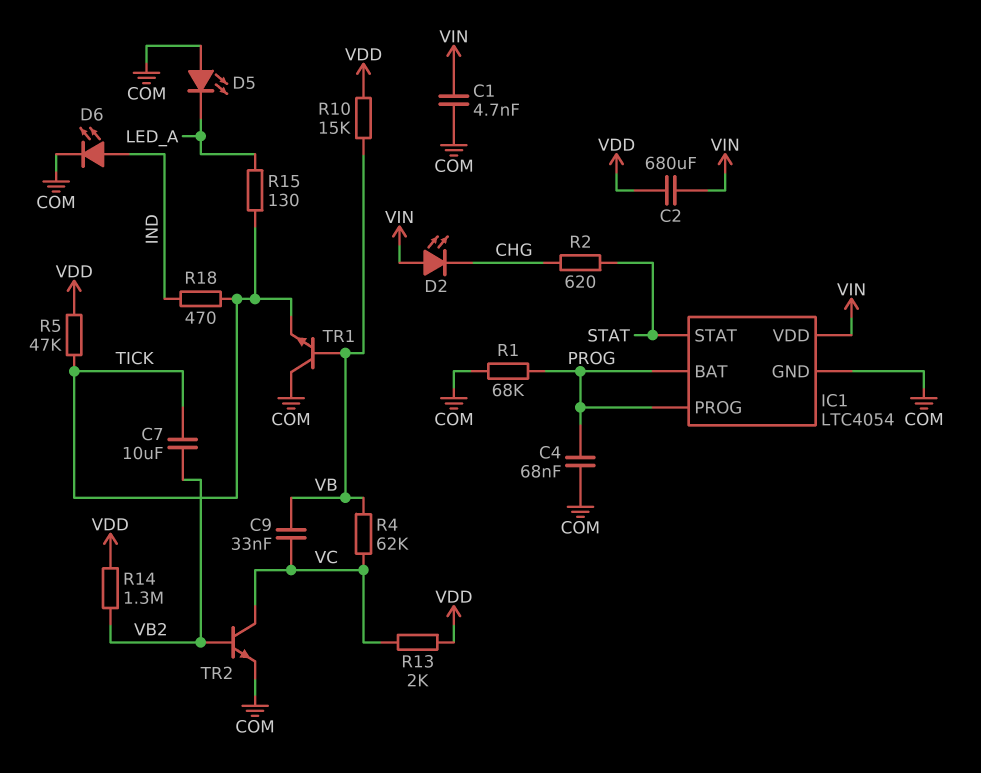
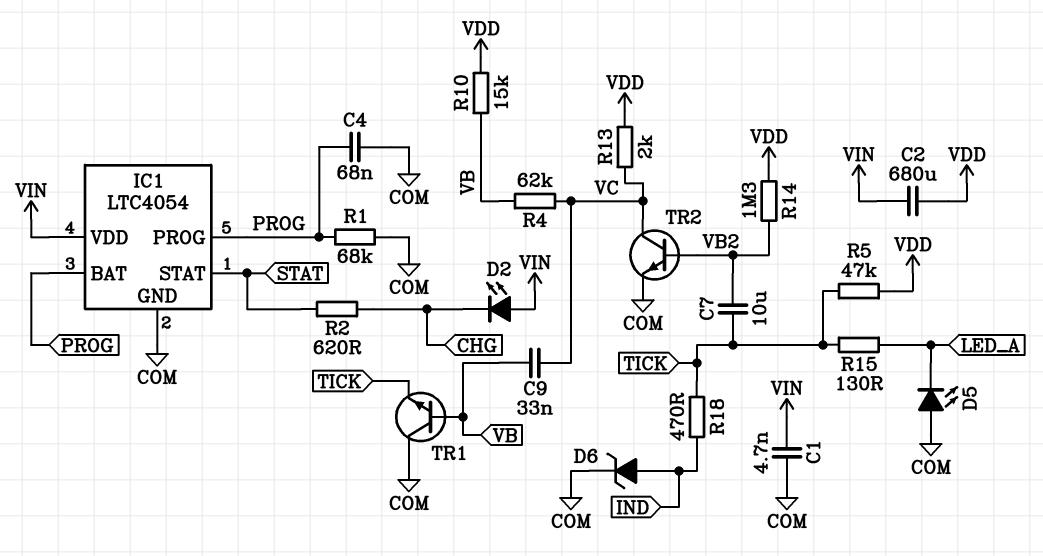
D6: LED (A IND, K COM) -> zener (A IND, K COM)

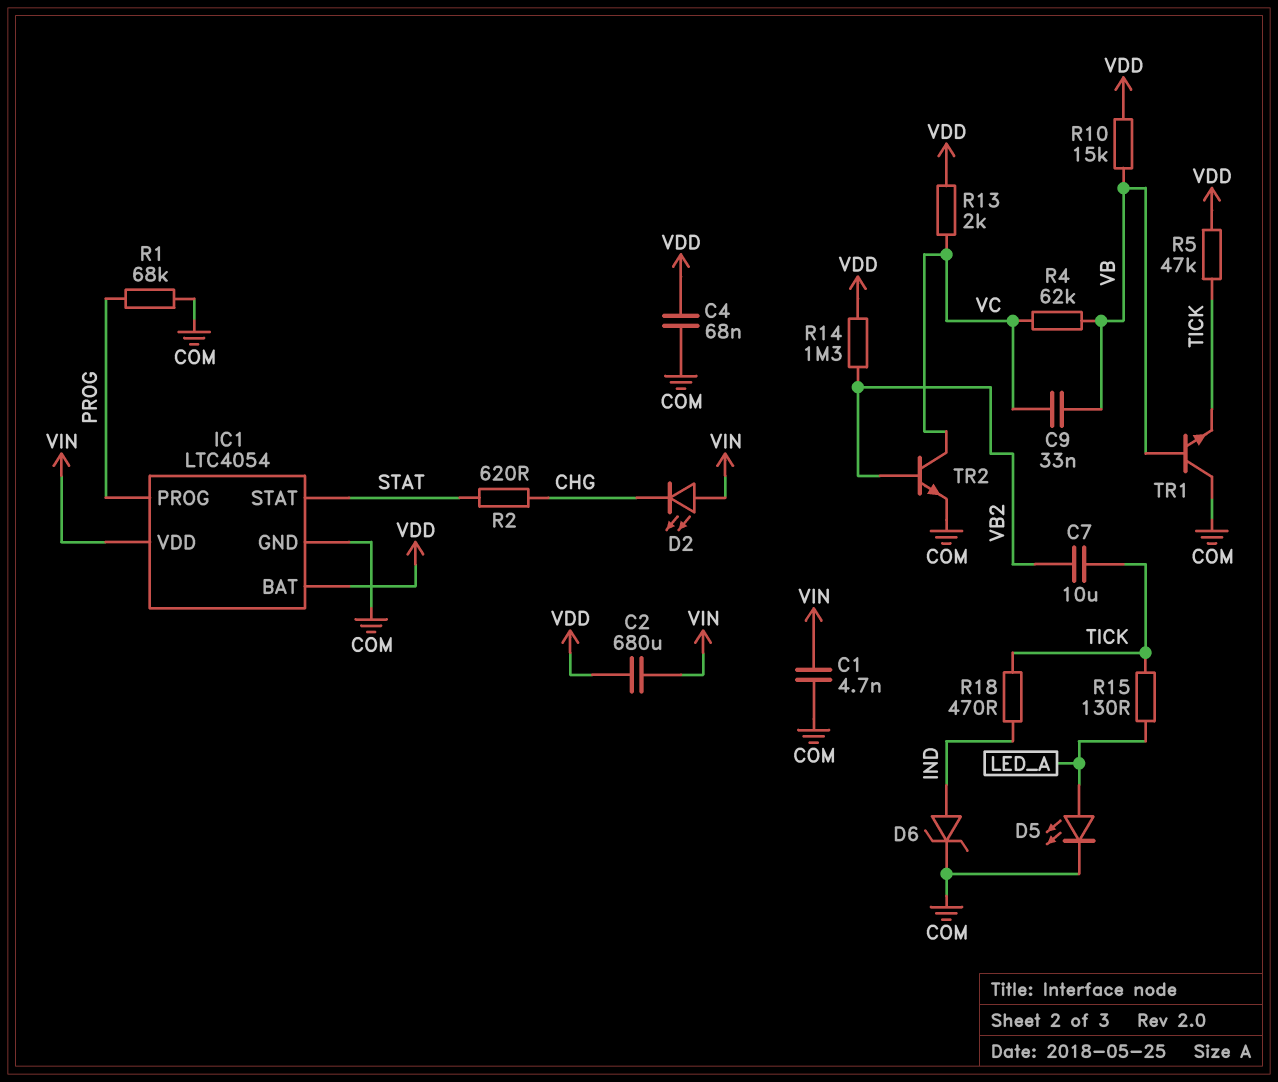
C4: 68nF (COM, PROG) -> 68nF (COM, VDD)
D5: LED (A COM, K LED_A) -> LED (A LED_A, K COM)
IC1 pin BAT: PROG -> VDD

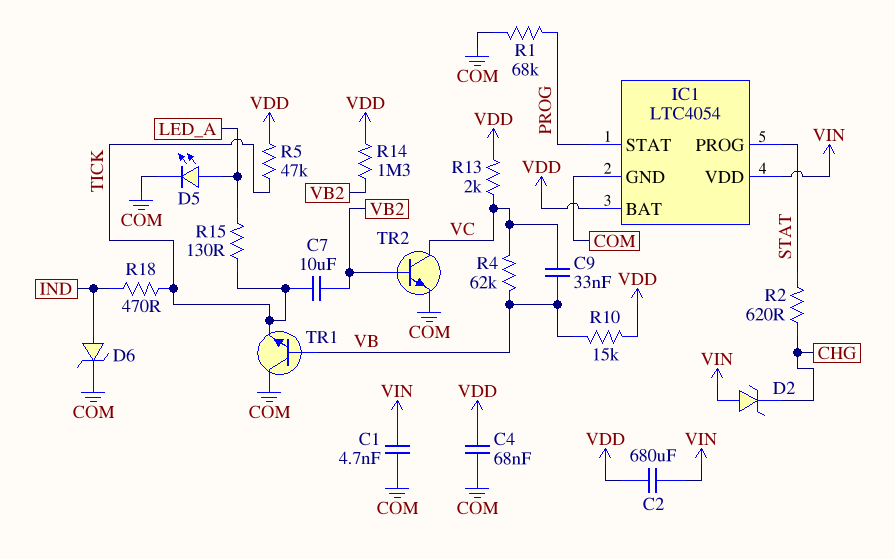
D2: LED (A VIN, K CHG) -> zener (A VIN, K CHG)
IC1 pin PROG: PROG -> STAT
IC1 pin STAT: STAT -> PROG

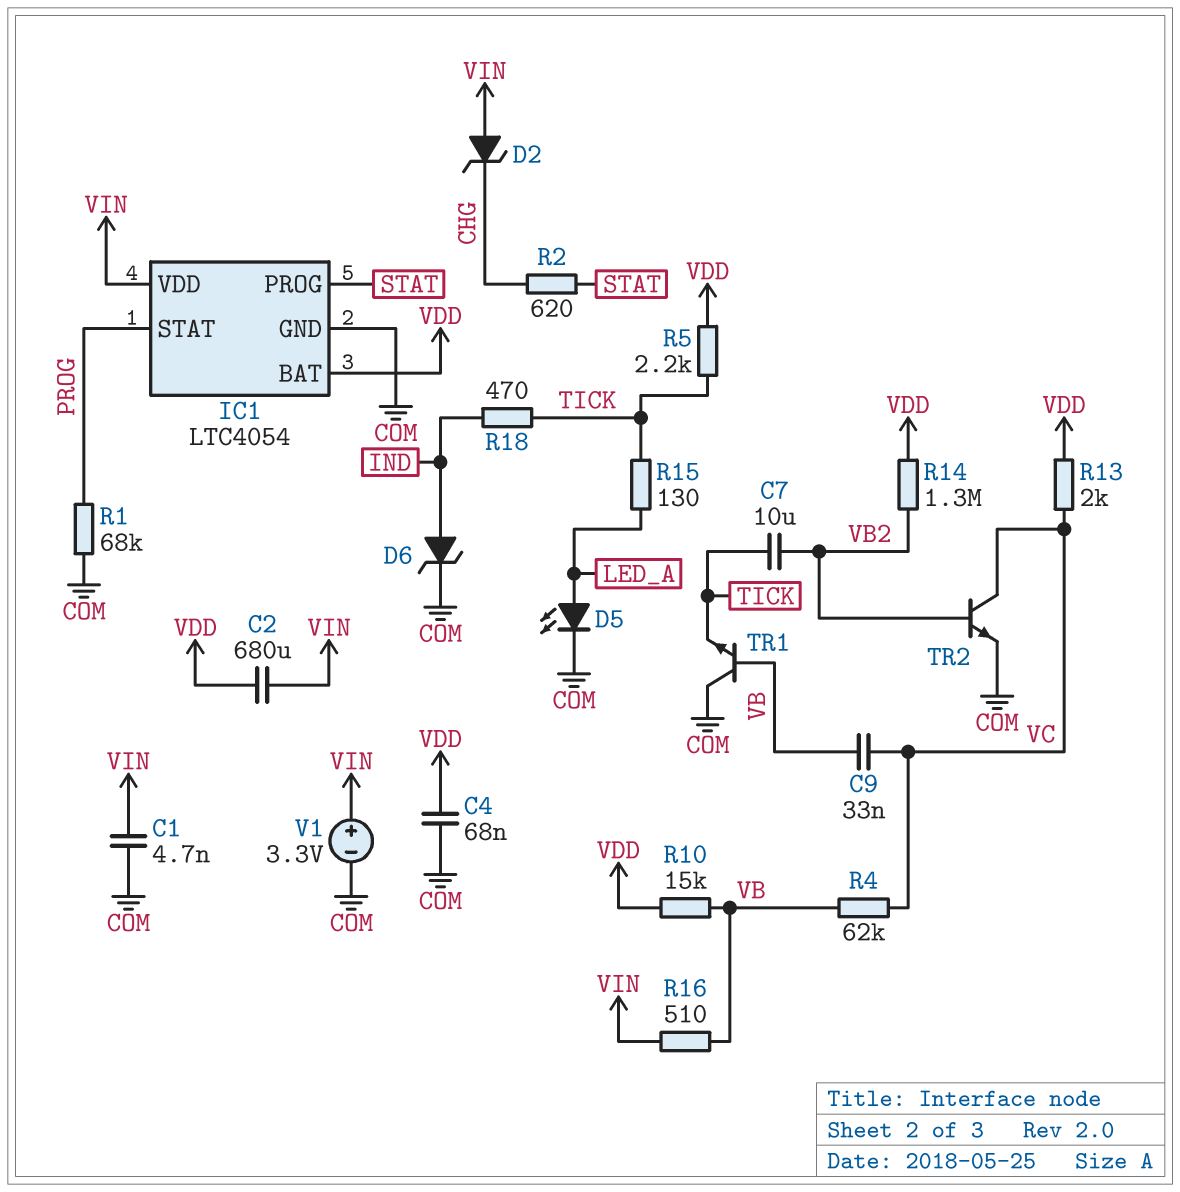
R5: 47k (TICK, VDD) -> 2.2k (TICK, VDD)
R16: none -> 510 (VB, VIN)
V1: none -> 3.3V (plus VIN, minus COM)

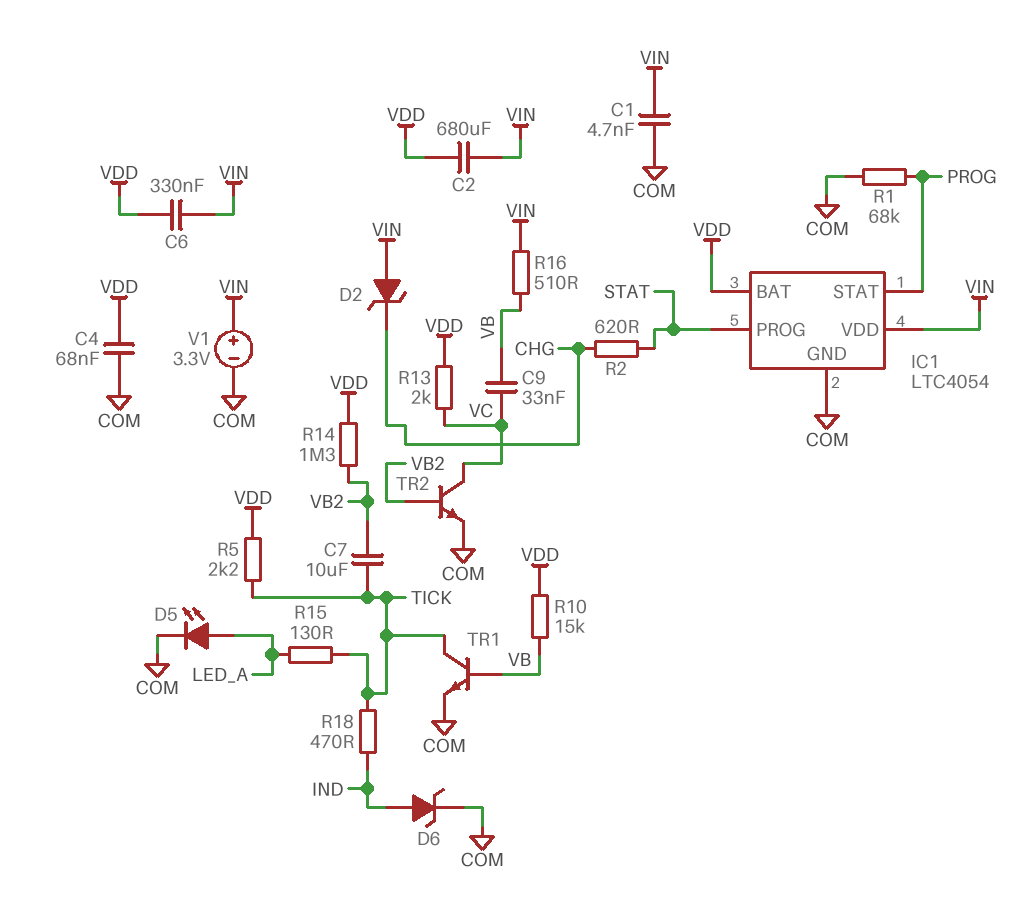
C6: none -> 330nF (VDD, VIN)
R4: 62k (VB, VC) -> none
TR1: NPN (B VB, C COM, E TICK) -> NPN (B VB, C TICK, E COM)

